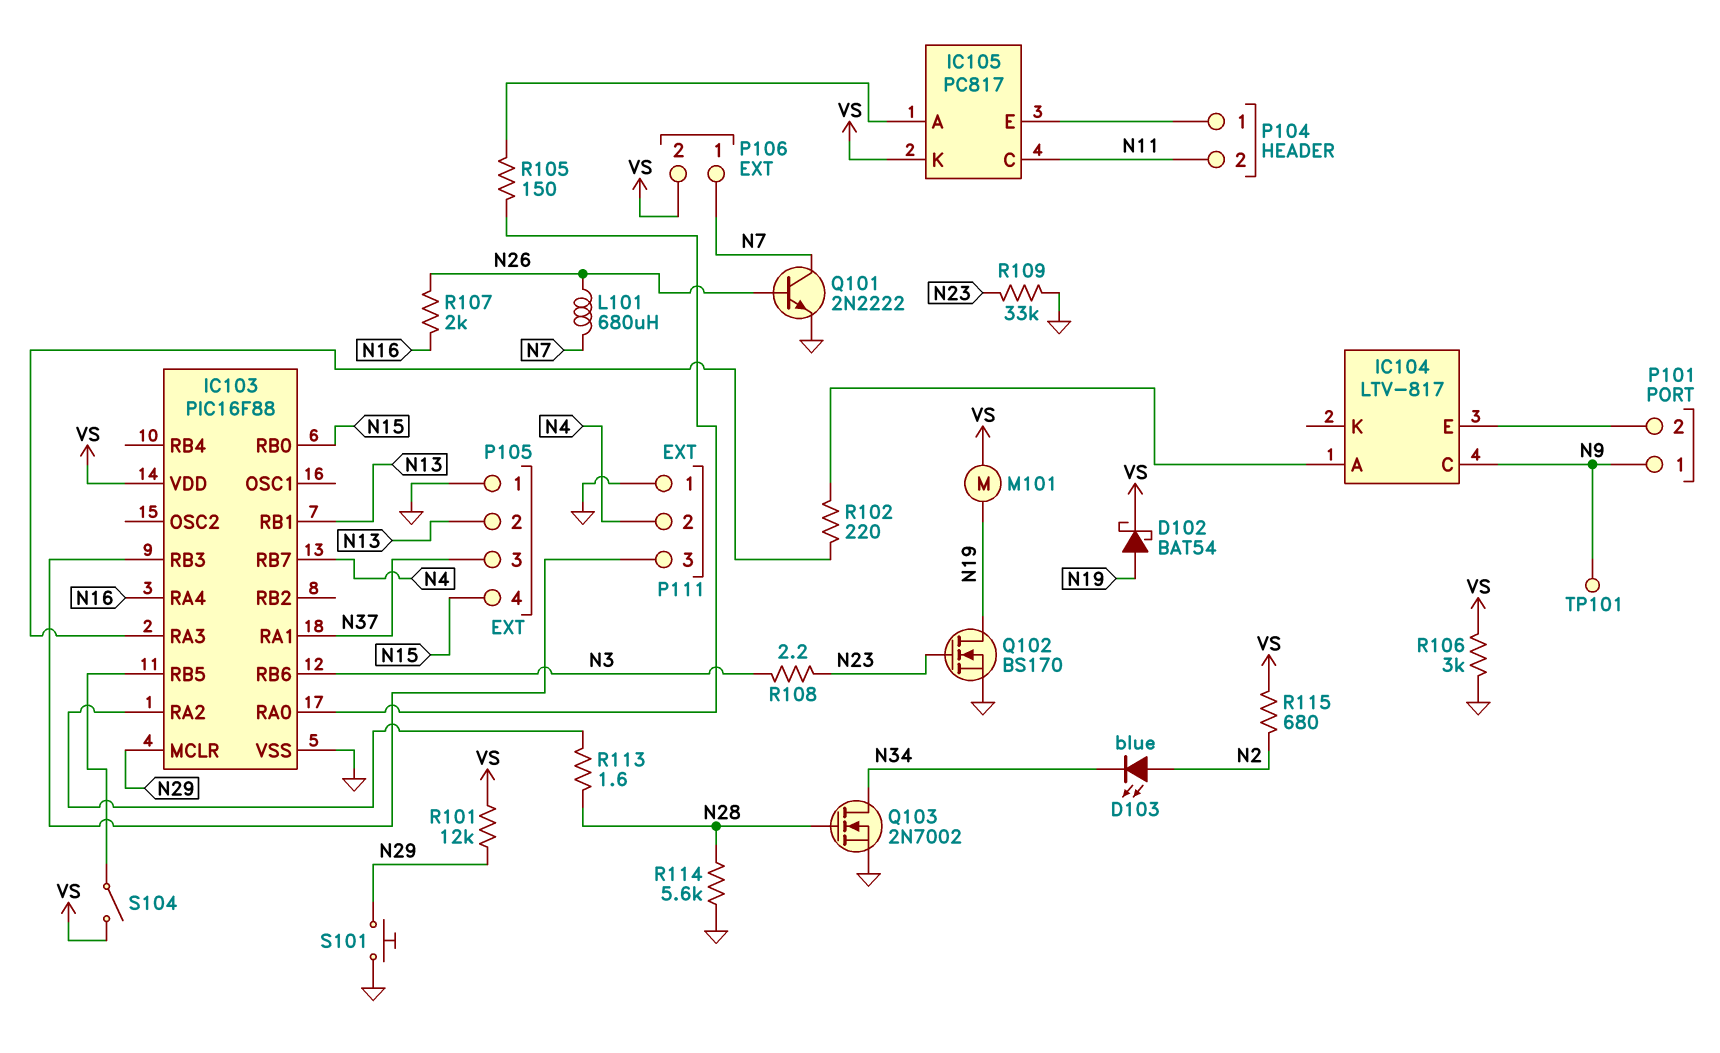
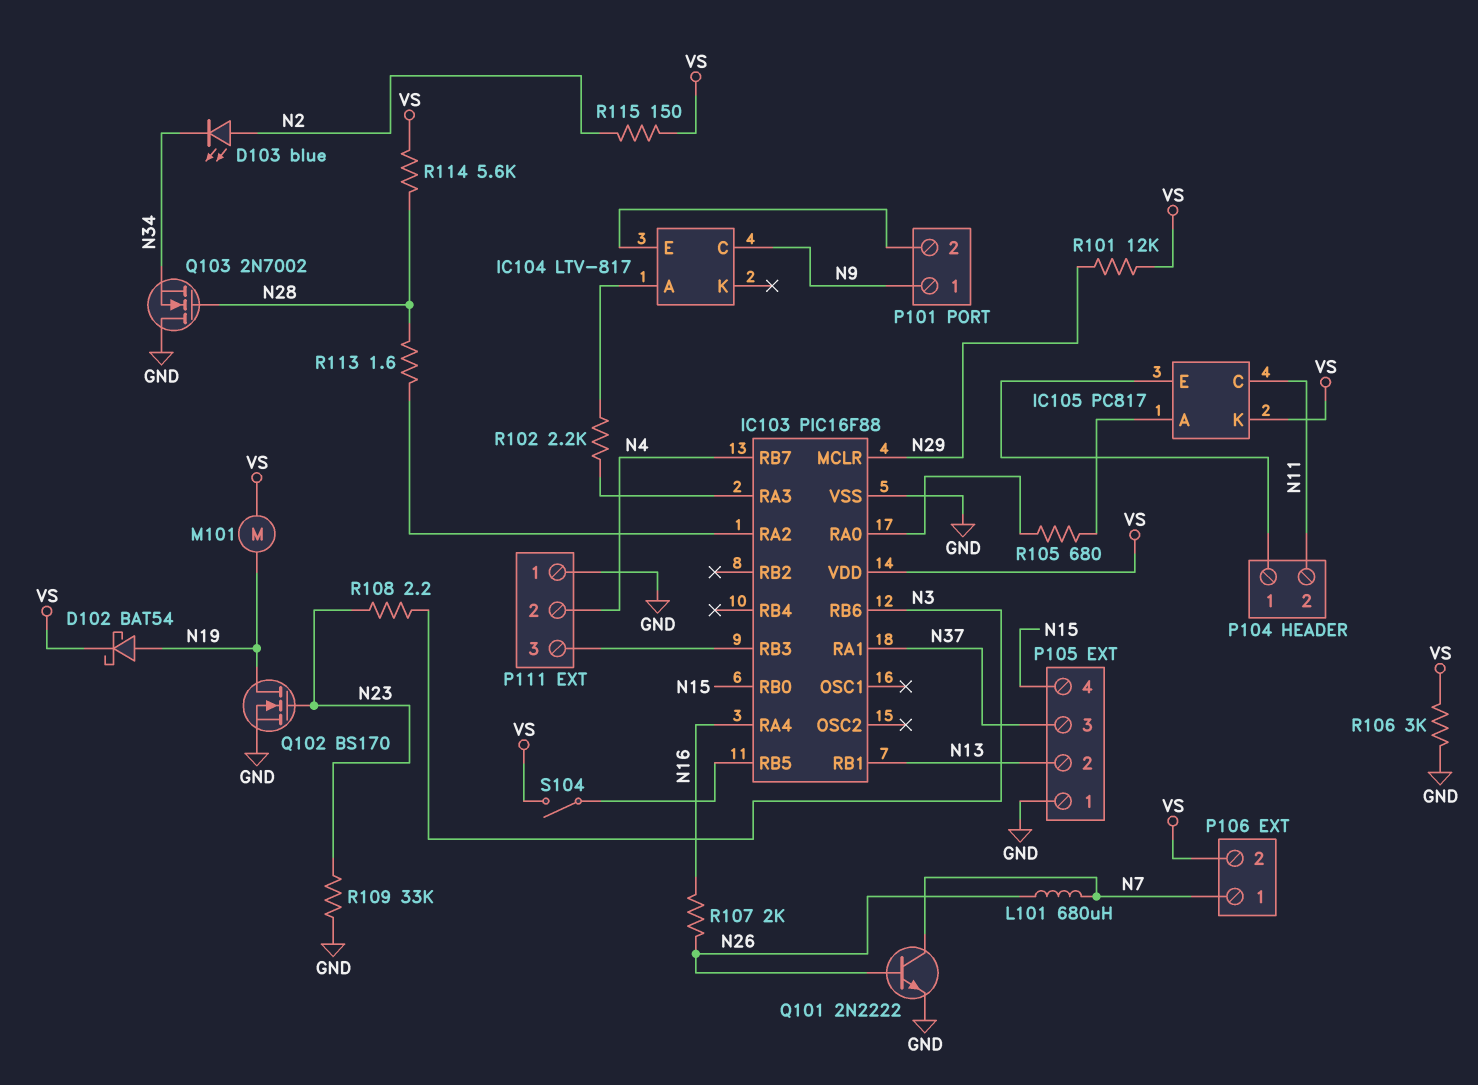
Q103: NMOS 2N7002 (G N28, D N34, S GND) -> NMOS 2N7002 (G N28, D GND, S N34)
R102: 220 (IC103/RA3, IC104/A) -> 2.2k (IC103/RA3, IC104/A)
R105: 150 (IC103/RA0, IC105/A) -> 680 (IC103/RA0, IC105/A)
R114: 5.6k (GND, N28) -> 5.6k (N28, VS)
R115: 680 (N2, VS) -> 150 (N2, VS)
S101: button (GND, N29) -> none
TP101: test point (N9) -> none

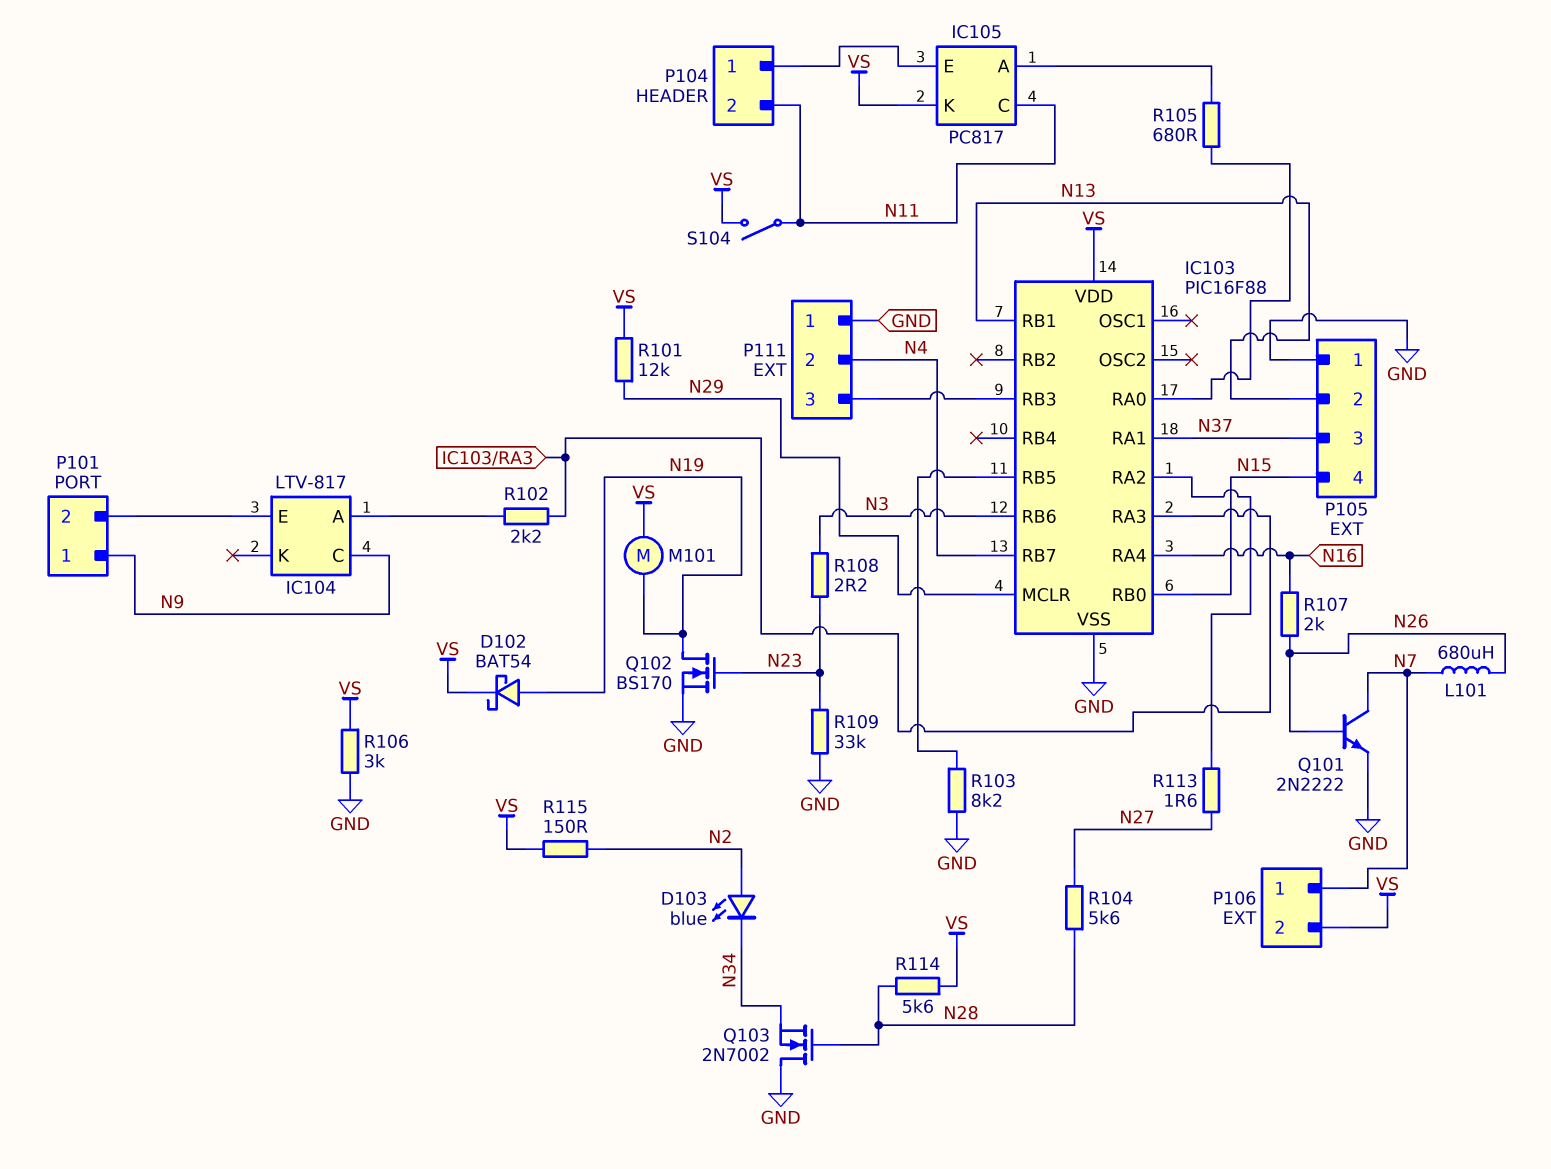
R103: none -> 8.2k (GND, IC103/RB5)
R104: none -> 5.6k (N27, N28)
R113: 1.6 (IC103/RA2, N28) -> 1.6 (IC103/RA2, N27)
S104: switch (IC103/RB5, VS) -> switch (N11, VS)

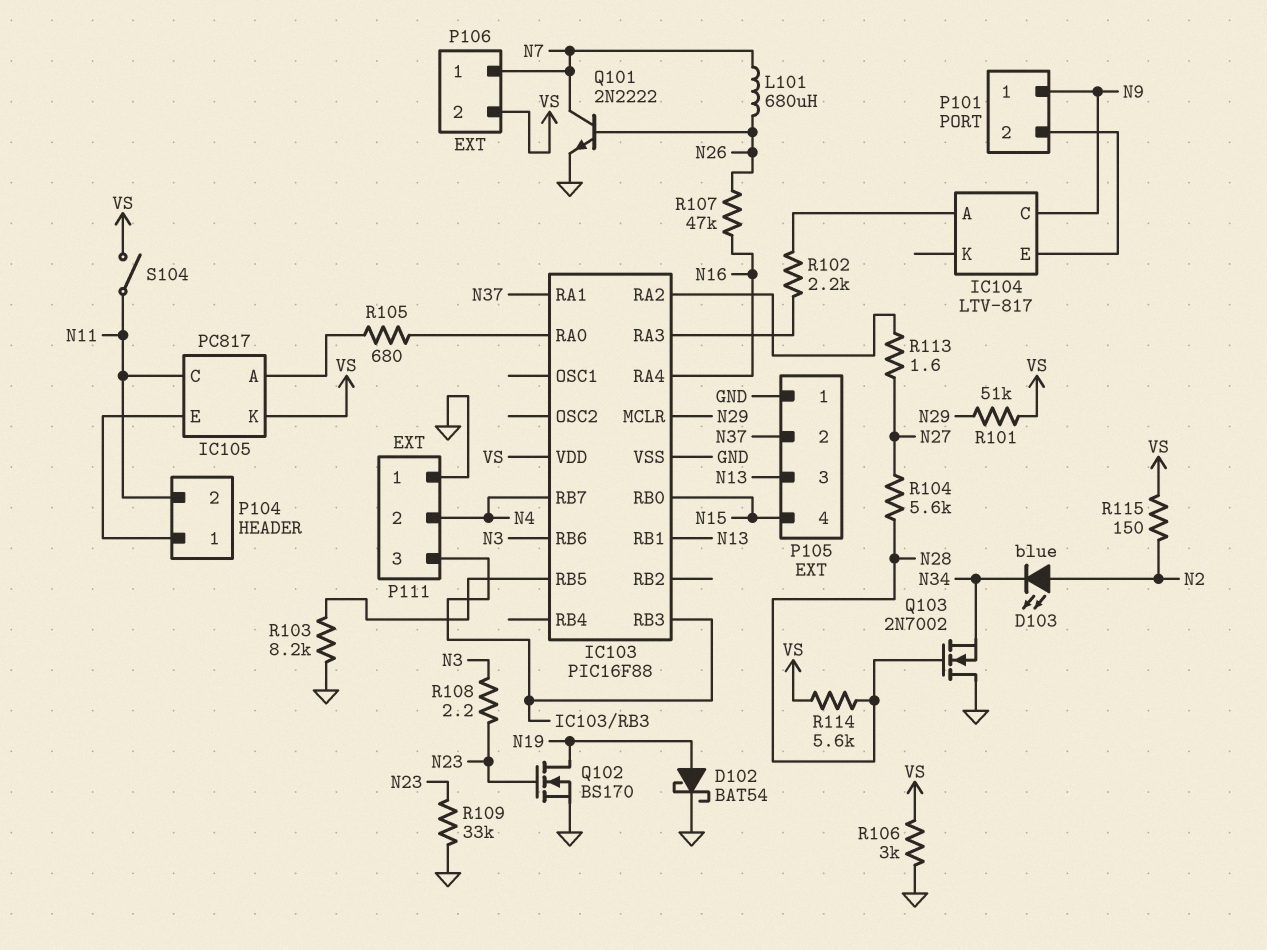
D102: schottky BAT54 (A N19, K VS) -> schottky BAT54 (A N19, K GND)
M101: motor (N19, VS) -> none
P105 pin 2: N13 -> N37
P105 pin 3: N37 -> N13
R101: 12k (N29, VS) -> 51k (N29, VS)
R107: 2k (N16, N26) -> 47k (N16, N26)

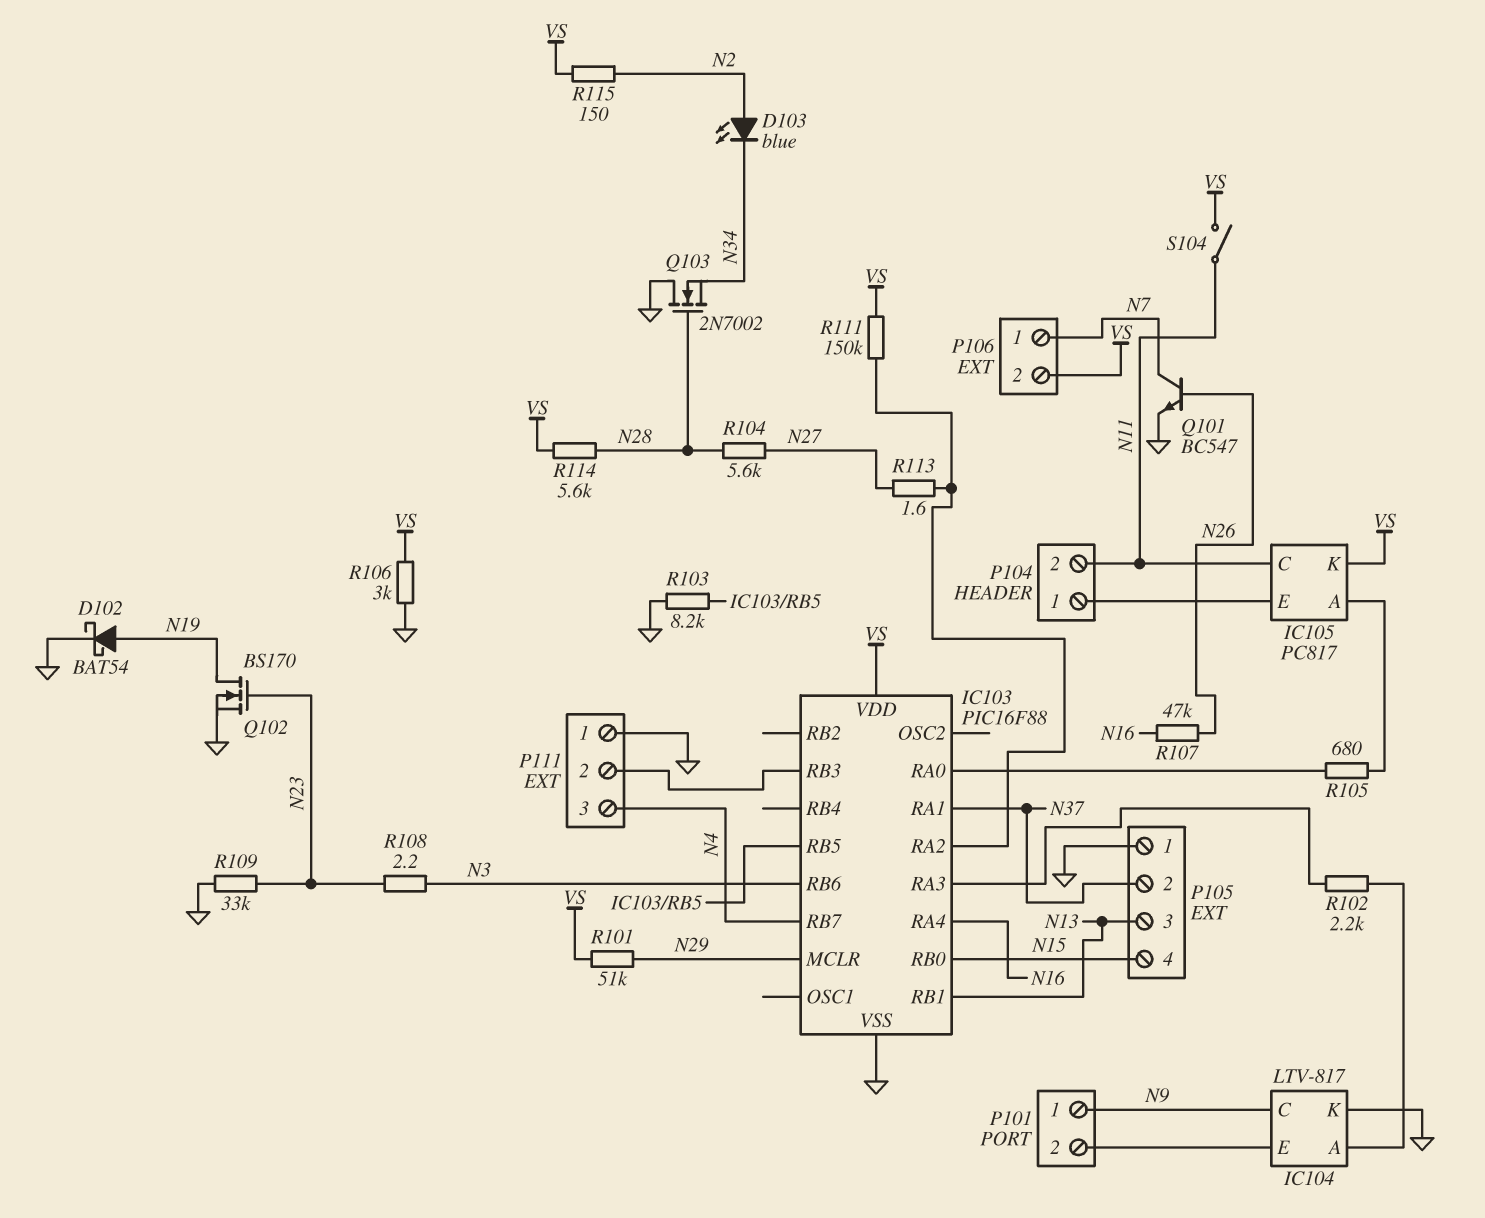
IC104 pin K: none -> GND
L101: 680uH (N7, N26) -> none
P111 pin 2: N4 -> IC103/RB3
P111 pin 3: IC103/RB3 -> N4
Q101: NPN 2N2222 (B N26, C N7, E GND) -> NPN BC547 (B N26, C N7, E GND)
R111: none -> 150k (IC103/RA2, VS)

